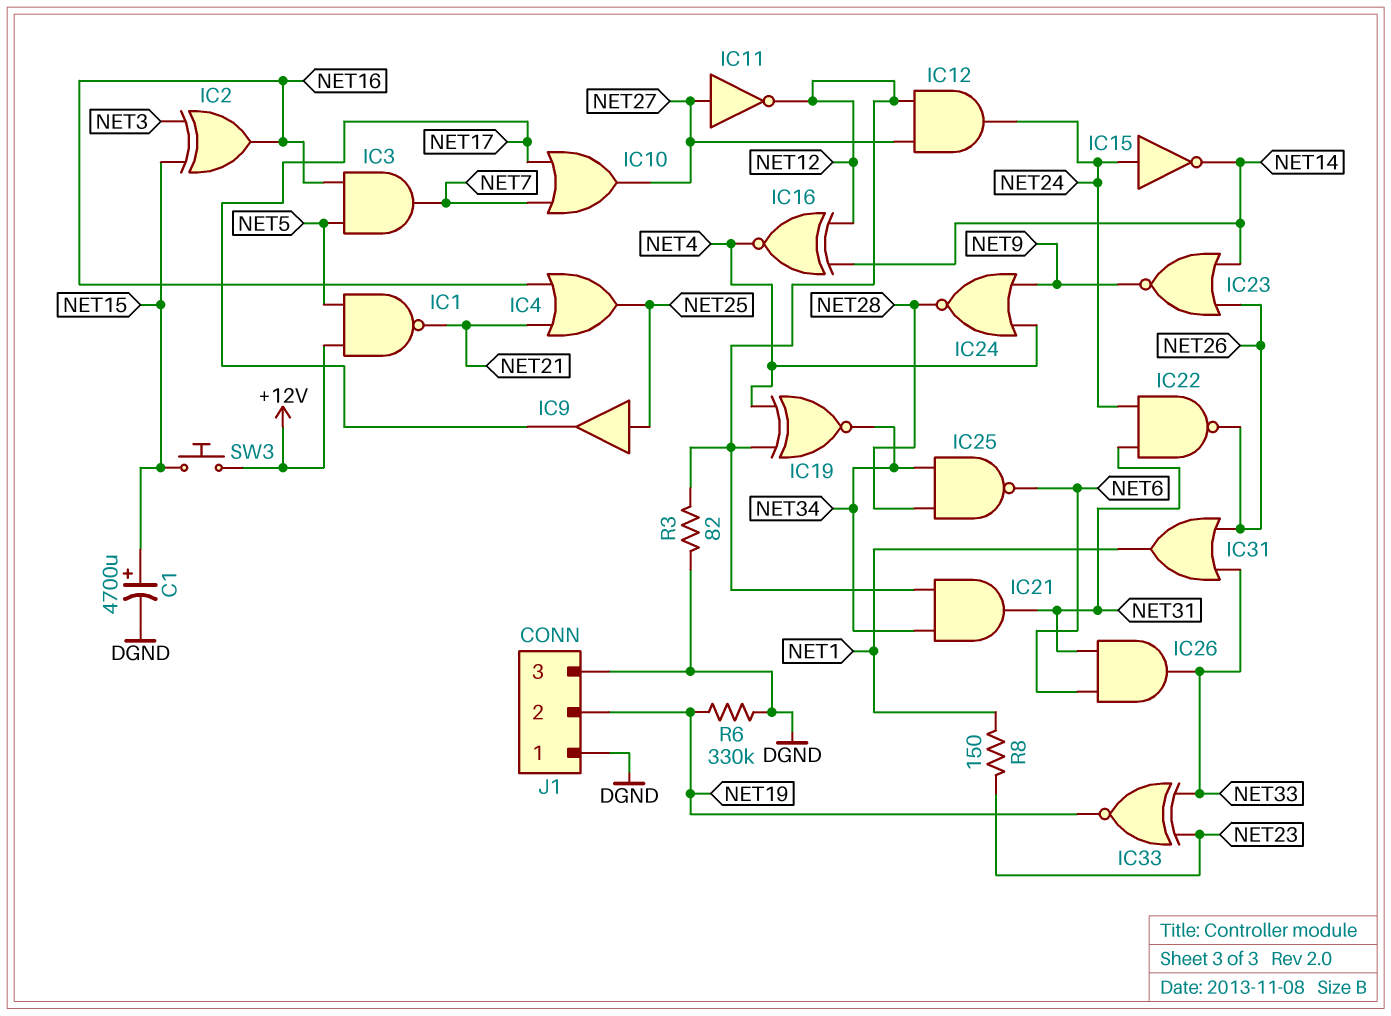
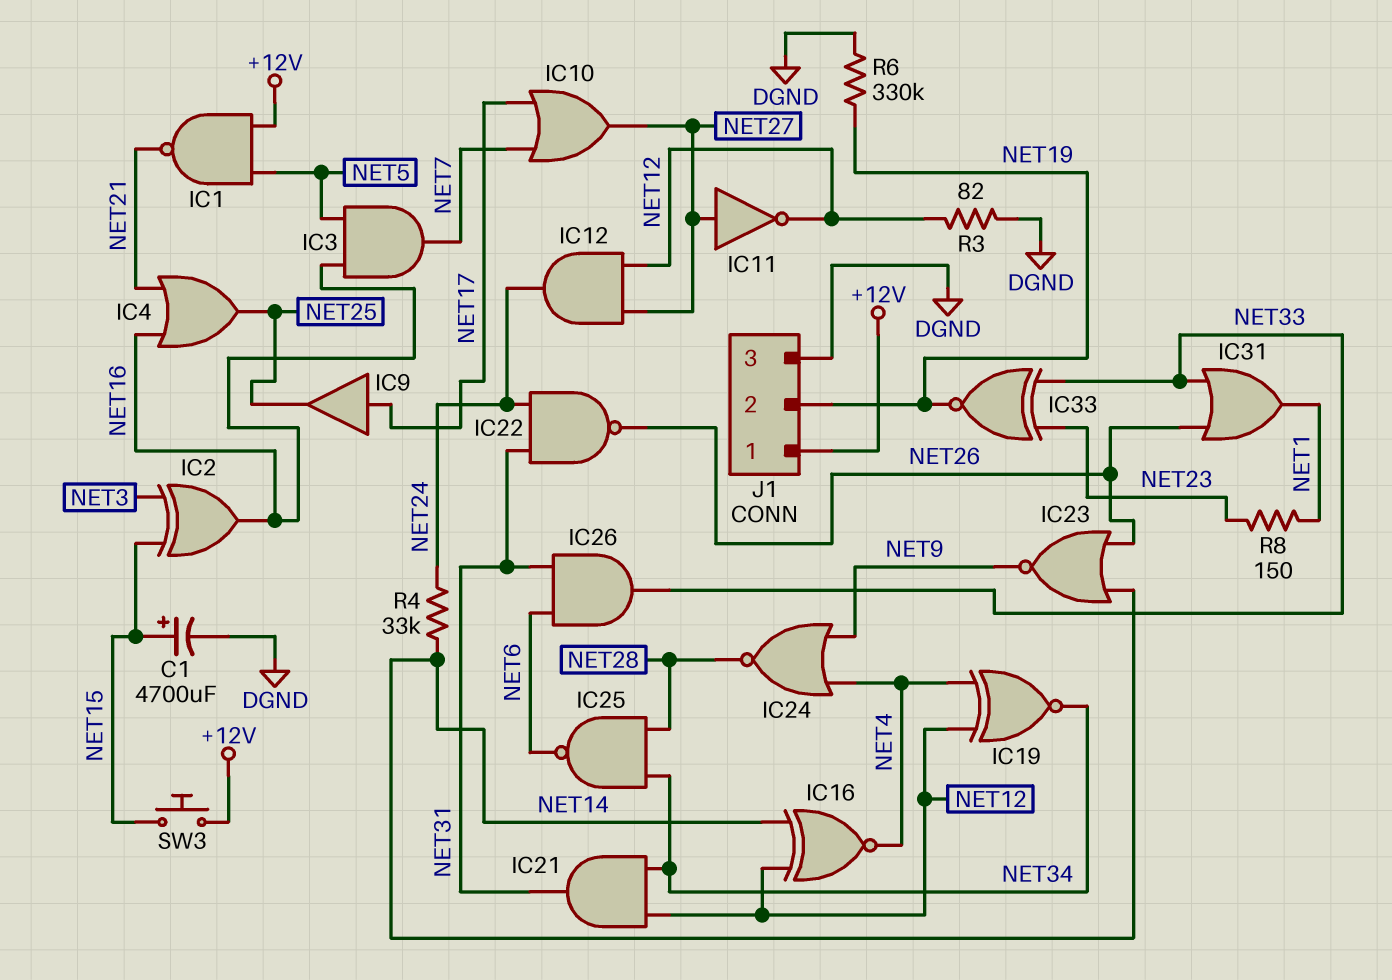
IC9: buffer (in NET25, out NET17) -> buffer (in NET17, out NET25)
IC15: NOT (in NET24, out NET14) -> none
J1 pin 1: DGND -> +12V
R4: none -> 33k (NET14, NET24)

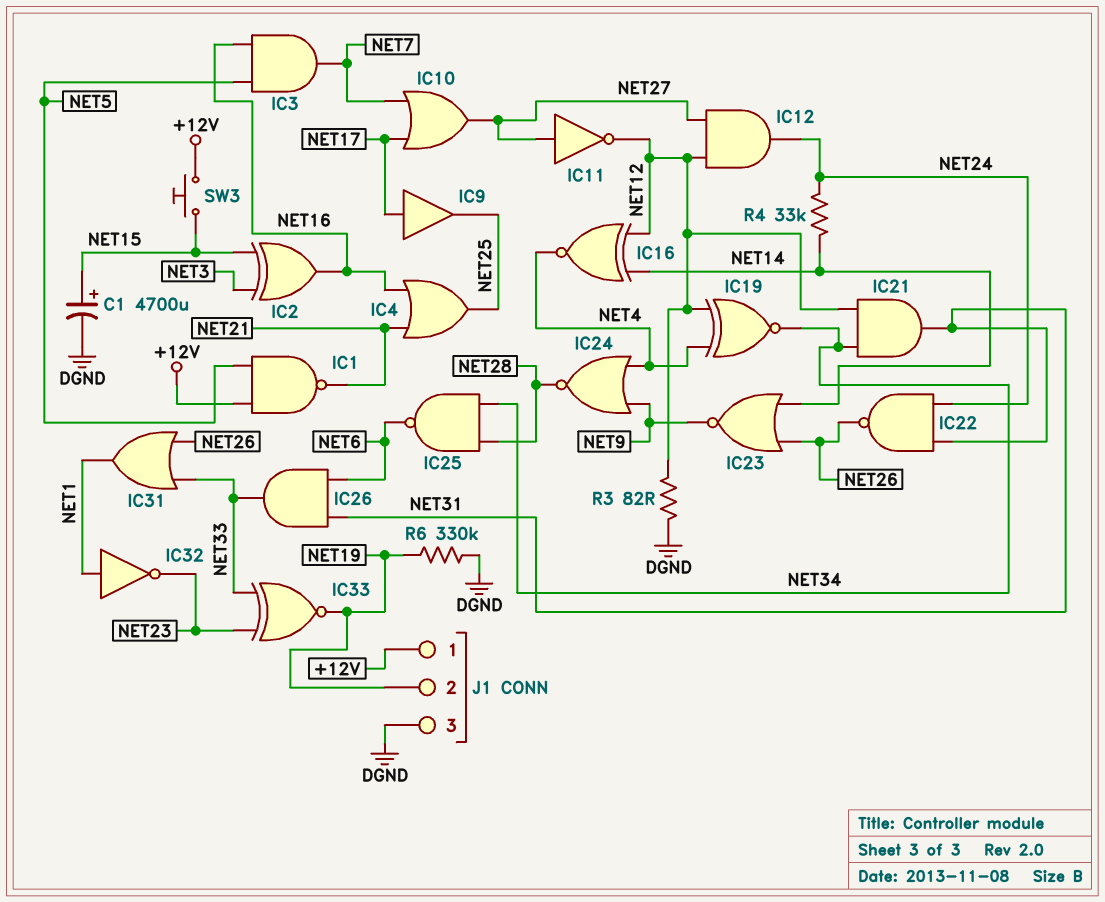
IC32: none -> NOT (in NET1, out NET23)
R8: 150 (NET1, NET23) -> none

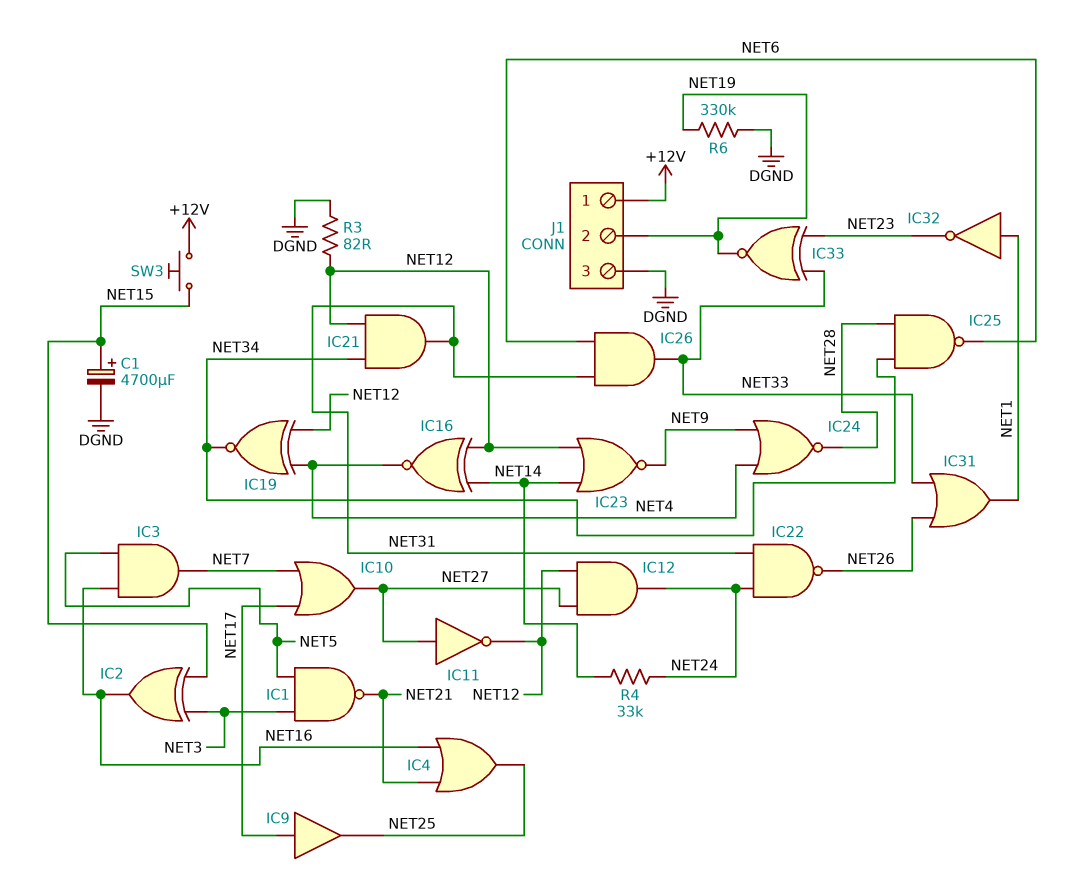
IC1: NAND (in +12V, in NET5, out NET21) -> NAND (in NET3, in NET5, out NET21)
IC23: NOR (in NET14, in NET26, out NET9) -> NOR (in NET12, in NET14, out NET9)

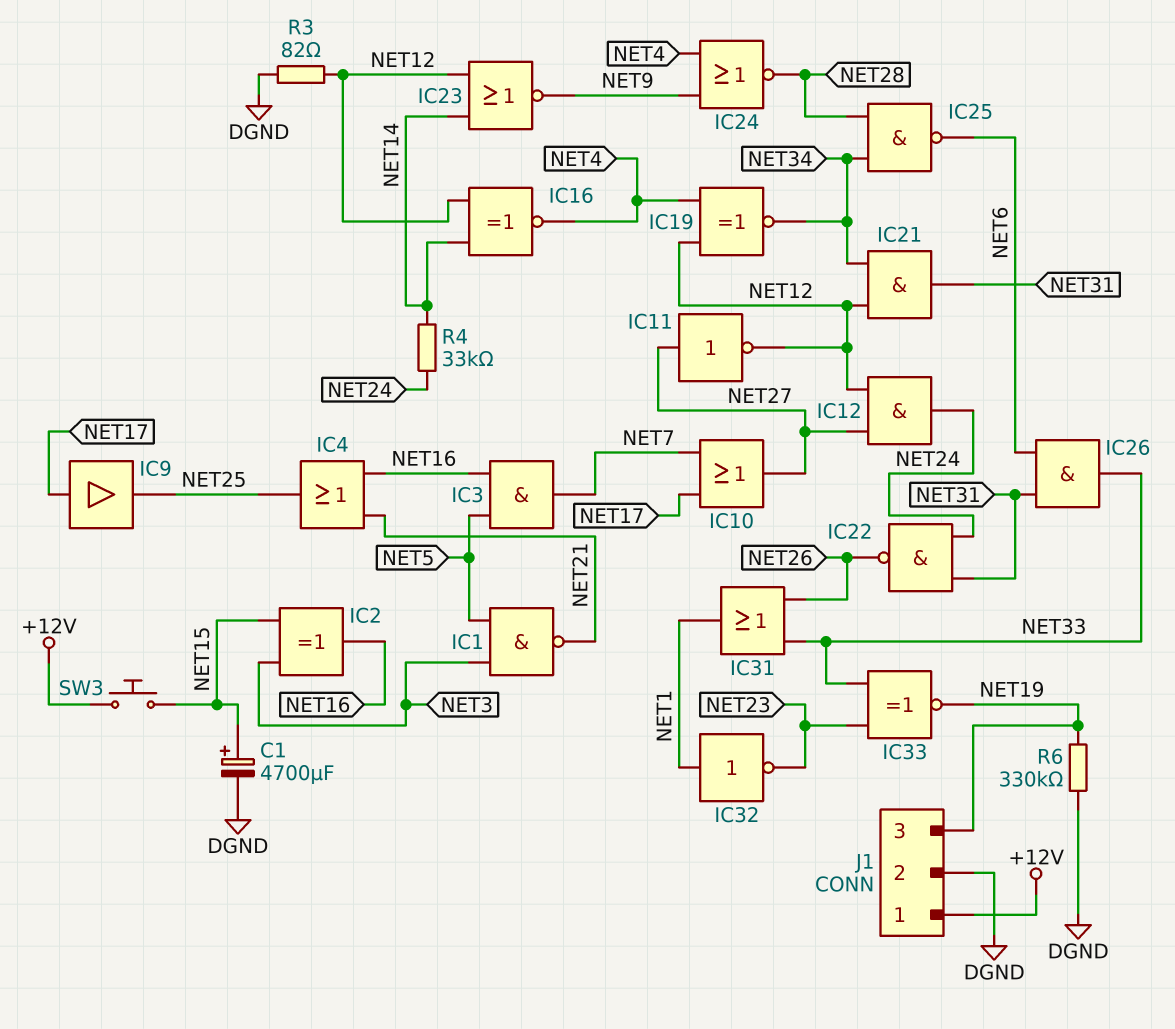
J1 pin 2: NET19 -> DGND
J1 pin 3: DGND -> NET19

